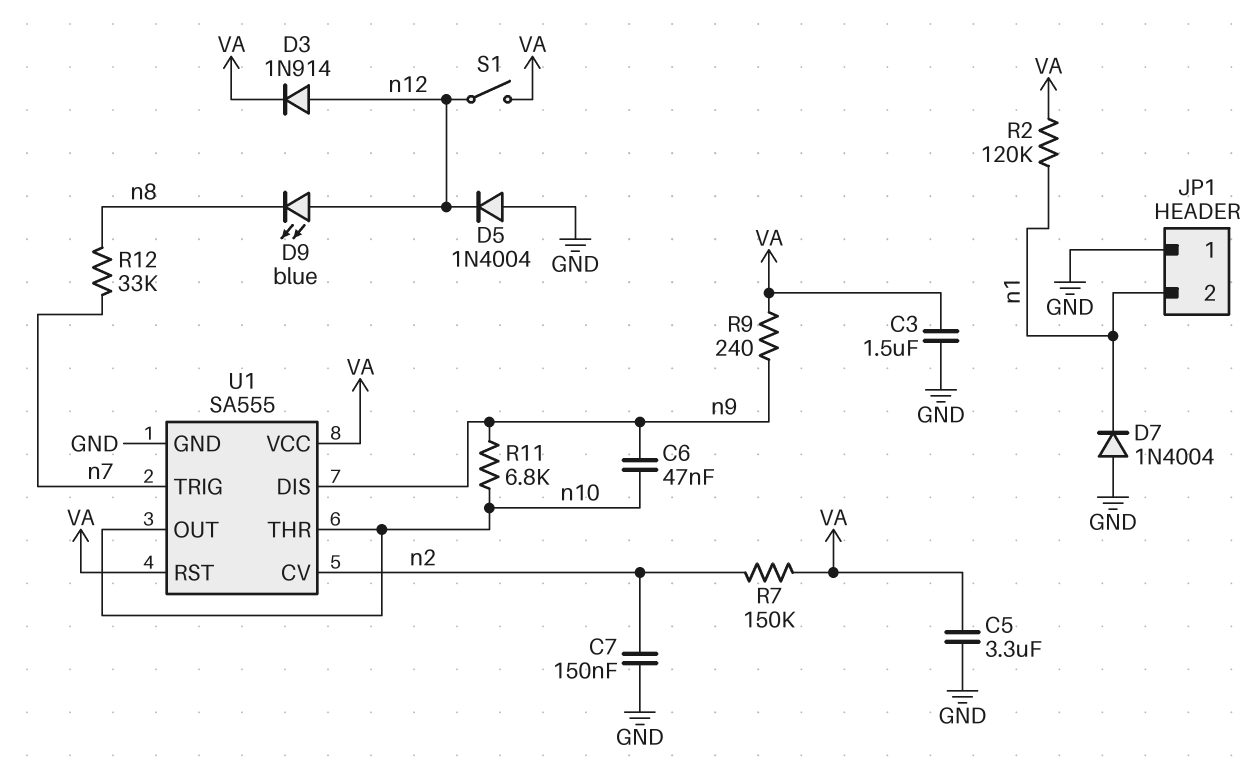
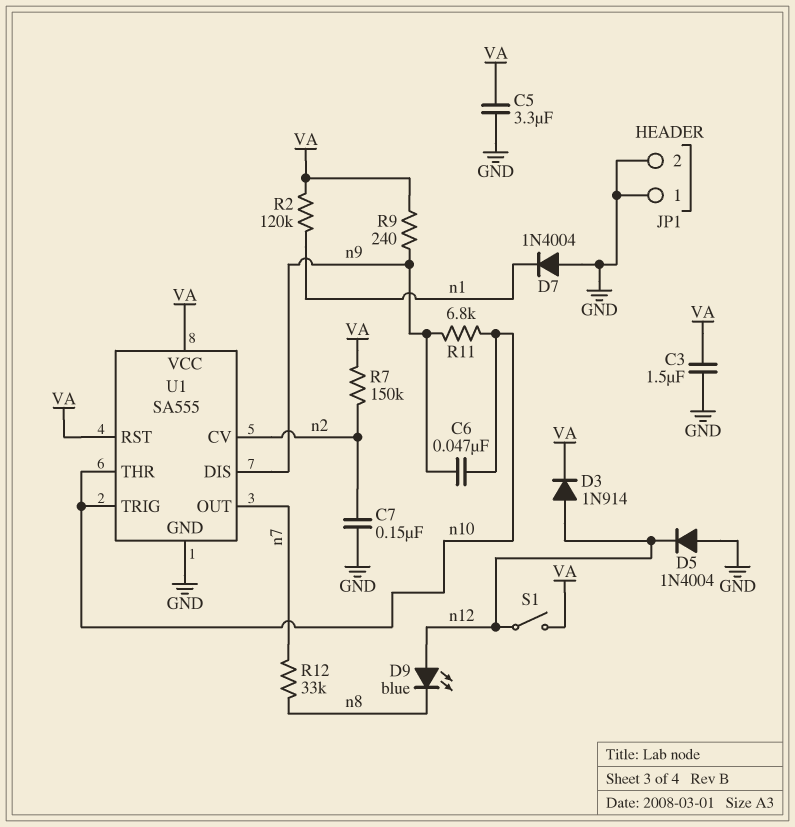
JP1 pin 2: n1 -> GND
U1 pin OUT: n10 -> n7
U1 pin TRIG: n7 -> n10

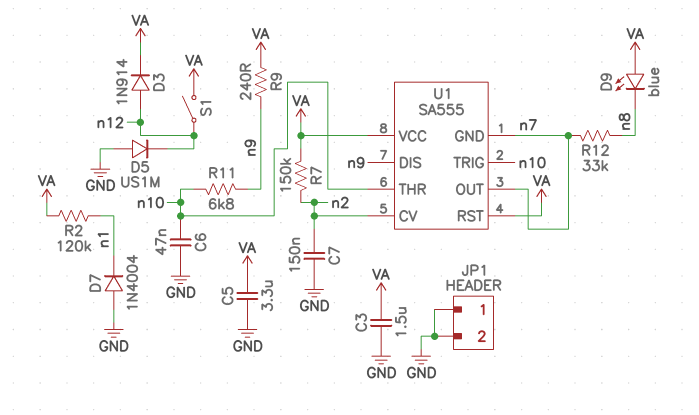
C6: 47nF (n9, n10) -> 47nF (GND, n10)
D5: diode 1N4004 (A GND, K n12) -> diode US1M (A GND, K n12)
D9: LED blue (A n12, K n8) -> LED blue (A VA, K n8)
U1 pin GND: GND -> n7

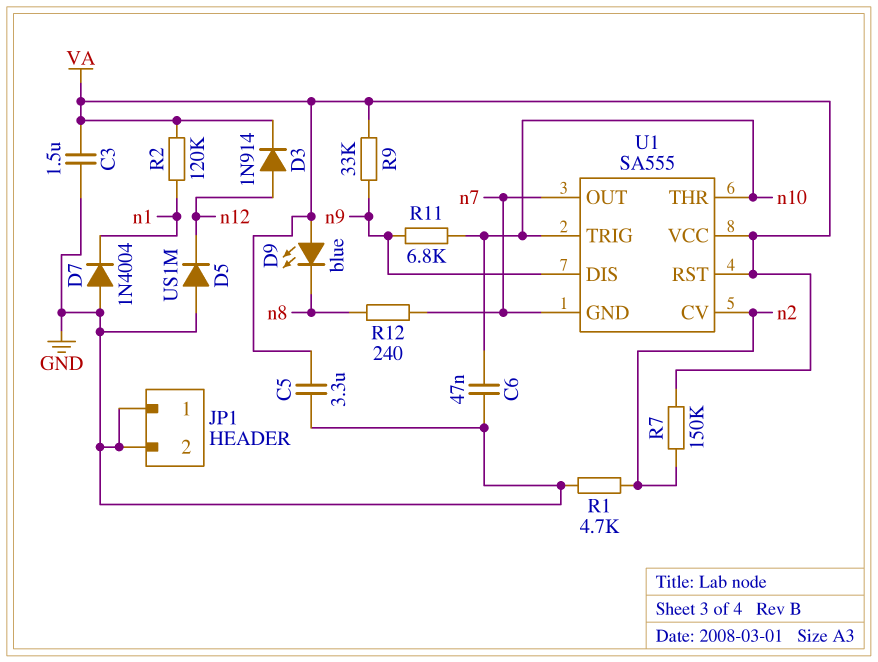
C7: 150nF (GND, n2) -> none
R1: none -> 4.7k (GND, n2)
R9: 240 (VA, n9) -> 33k (VA, n9)
R12: 33k (n7, n8) -> 240 (n7, n8)
S1: switch (VA, n12) -> none

